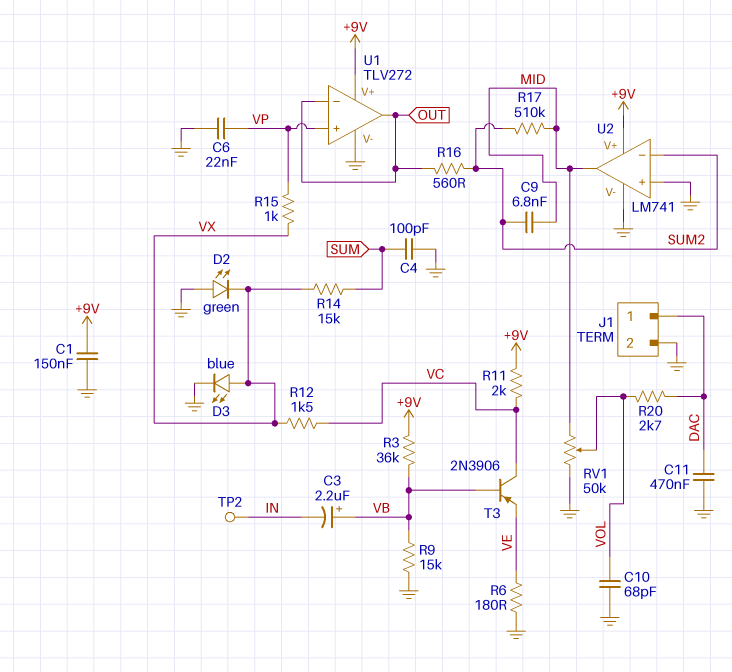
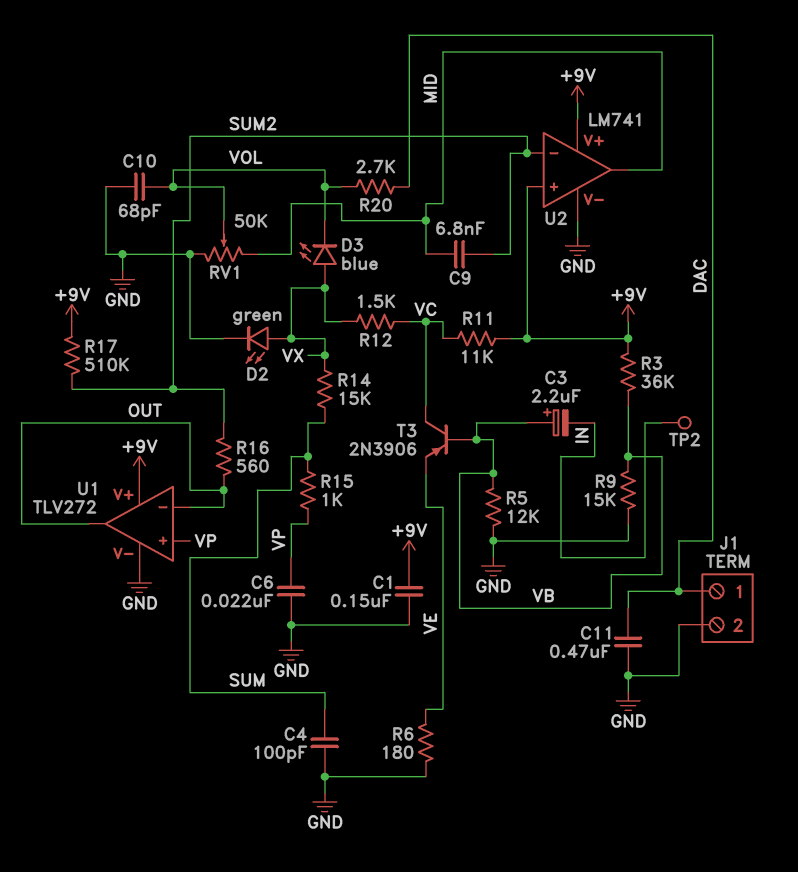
D2: LED green (A GND, K VX) -> LED green (A VX, K GND)
D3: LED blue (A VX, K GND) -> LED blue (A VX, K VOL)
R5: none -> 12k (GND, VB)
R11: 2k (+9V, VC) -> 11k (+9V, VC)
R15: 1k (VP, VX) -> 1k (SUM, VP)
R17: 510k (MID, SUM2) -> 510k (+9V, SUM2)
U2 pin in+: GND -> +9V

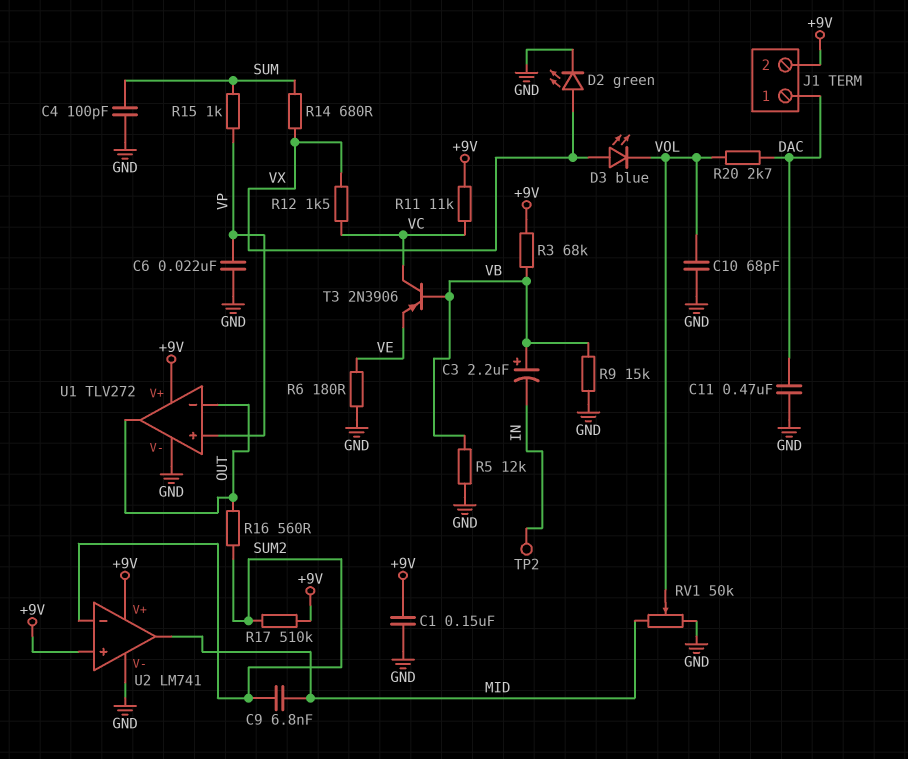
J1 pin 2: GND -> +9V
R3: 36k (+9V, VB) -> 68k (+9V, VB)
R14: 15k (SUM, VX) -> 680 (SUM, VX)

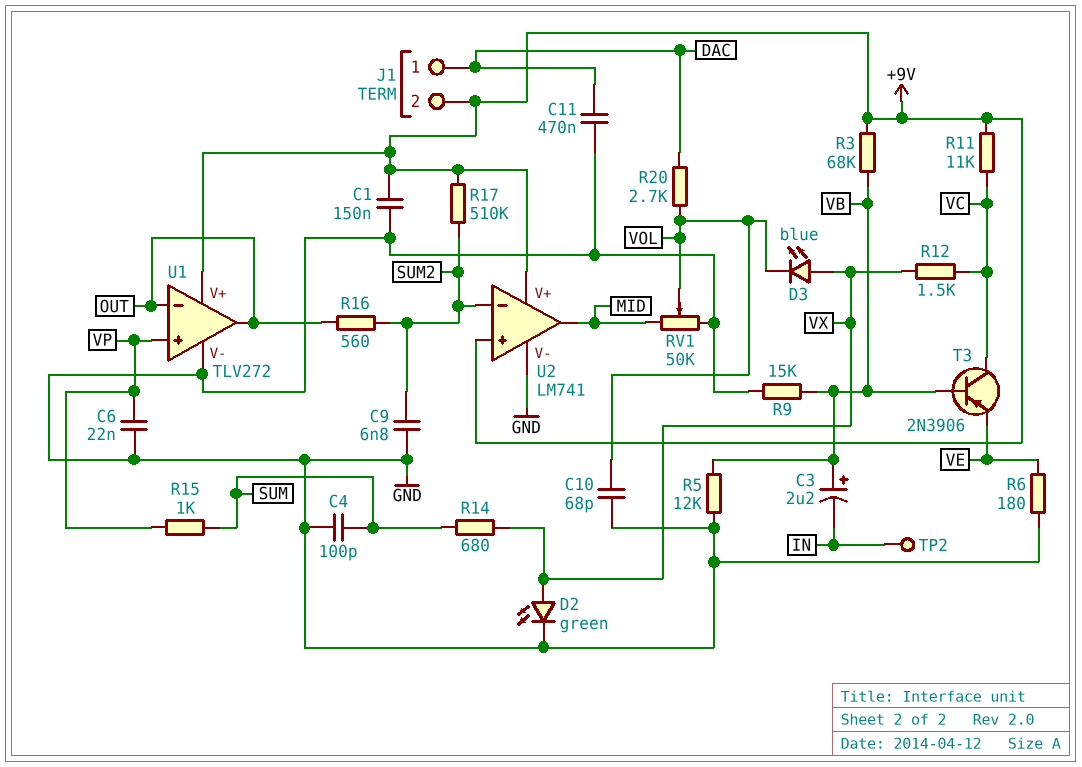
C9: 6.8nF (MID, SUM2) -> 6.8nF (GND, SUM2)

